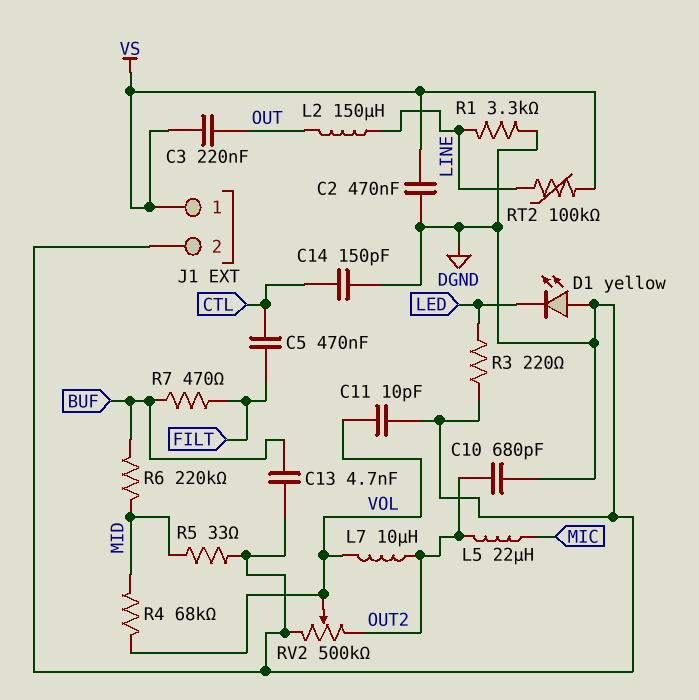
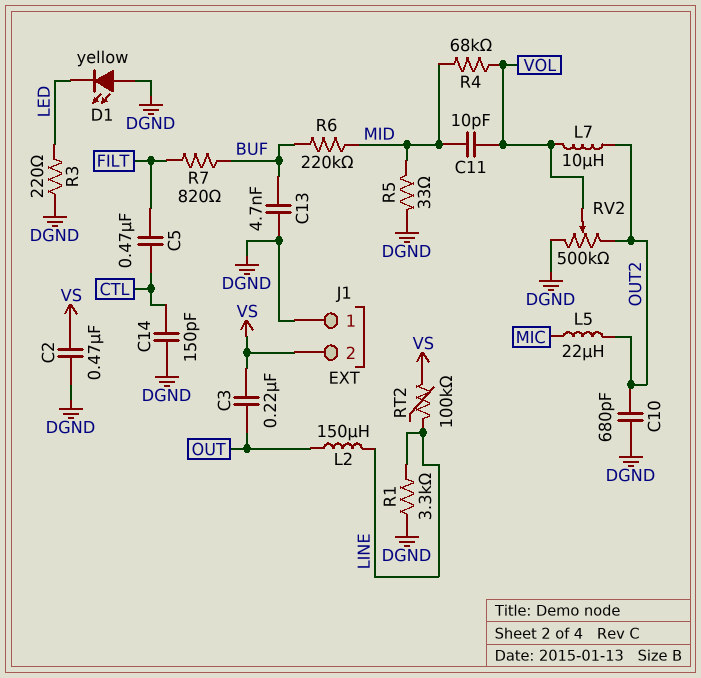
C11: 10pF (DGND, VOL) -> 10pF (MID, VOL)
J1 pin 1: VS -> DGND
J1 pin 2: DGND -> VS
R7: 470 (BUF, FILT) -> 820 (BUF, FILT)

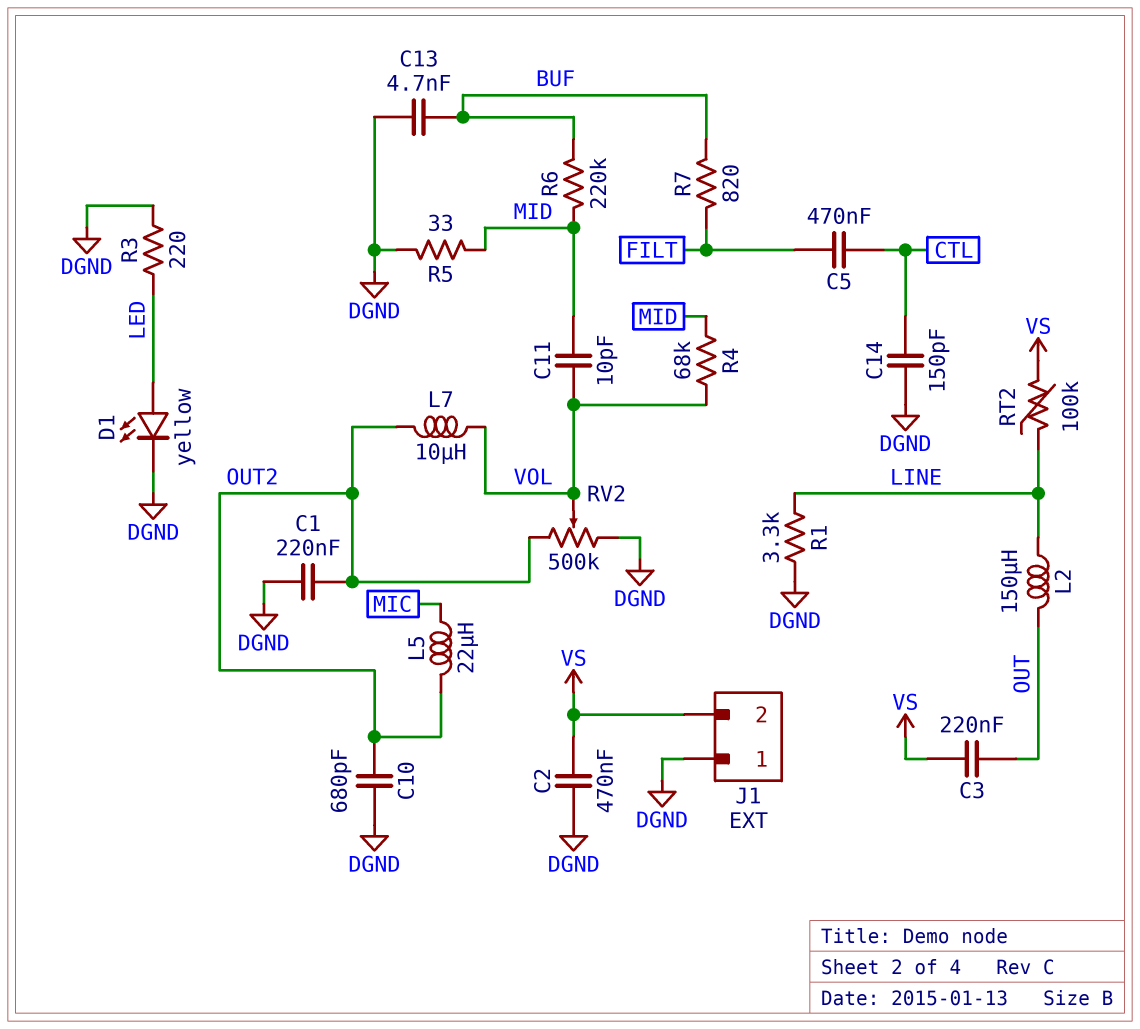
C1: none -> 220nF (DGND, OUT2)
D1: LED yellow (A DGND, K LED) -> LED yellow (A LED, K DGND)

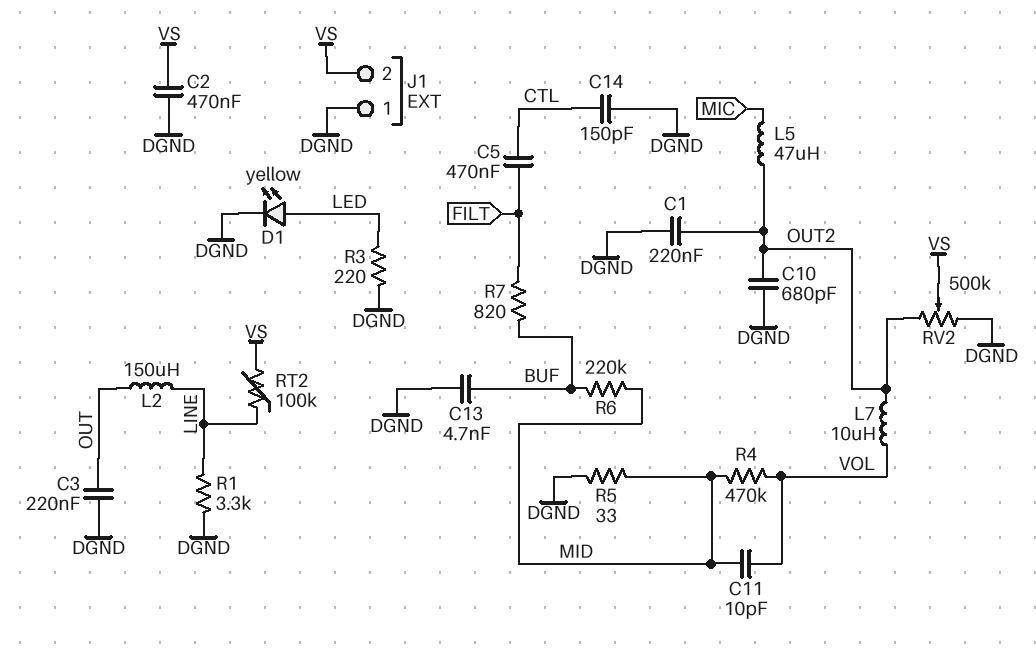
C3: 220nF (OUT, VS) -> 220nF (DGND, OUT)
L5: 22uH (MIC, OUT2) -> 47uH (MIC, OUT2)
R4: 68k (MID, VOL) -> 470k (MID, VOL)
RV2: 500k (DGND, OUT2, wiper VOL) -> 500k (DGND, OUT2, wiper VS)

